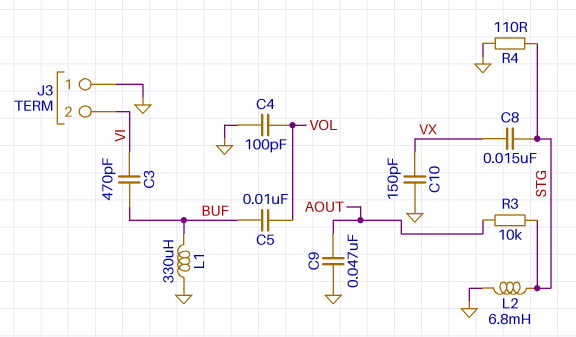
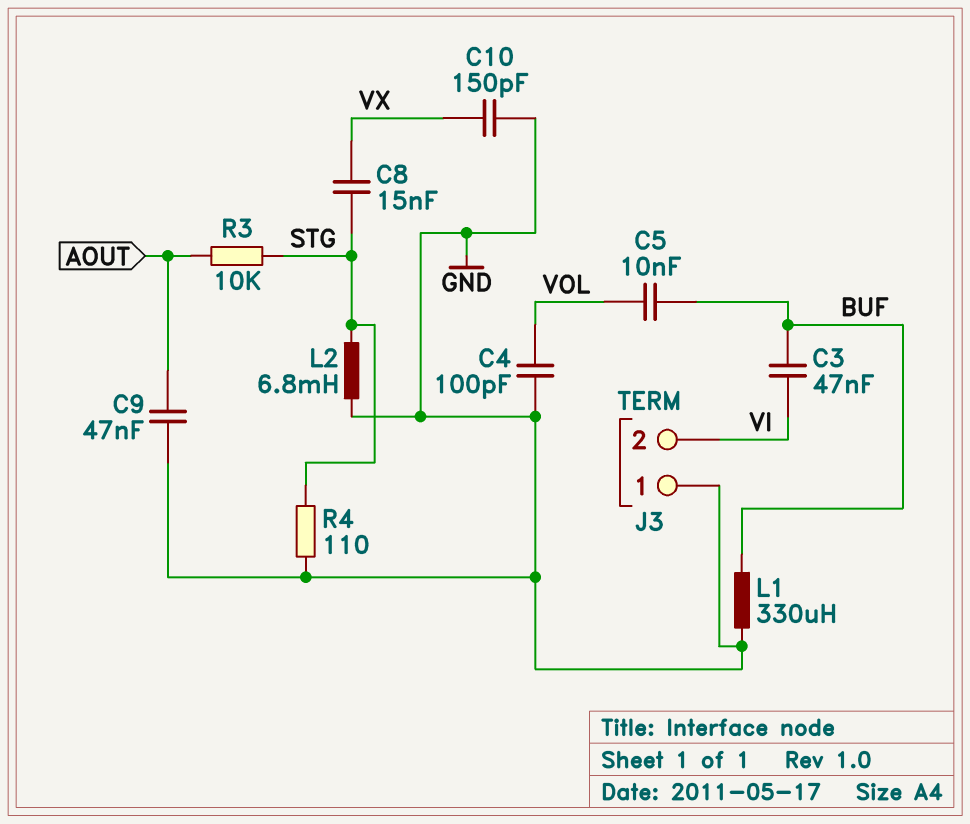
C3: 470pF (BUF, VI) -> 47nF (BUF, VI)

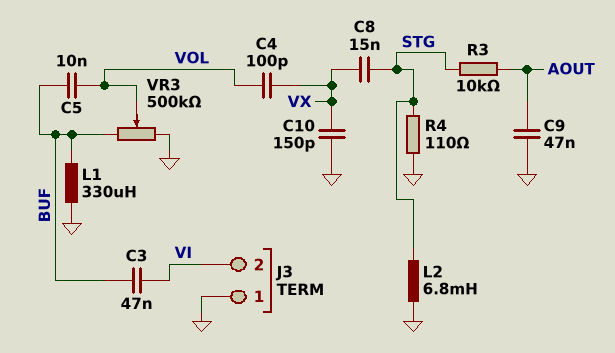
C4: 100pF (GND, VOL) -> 100pF (VOL, VX)
VR3: none -> 500k (BUF, GND, wiper VOL)

